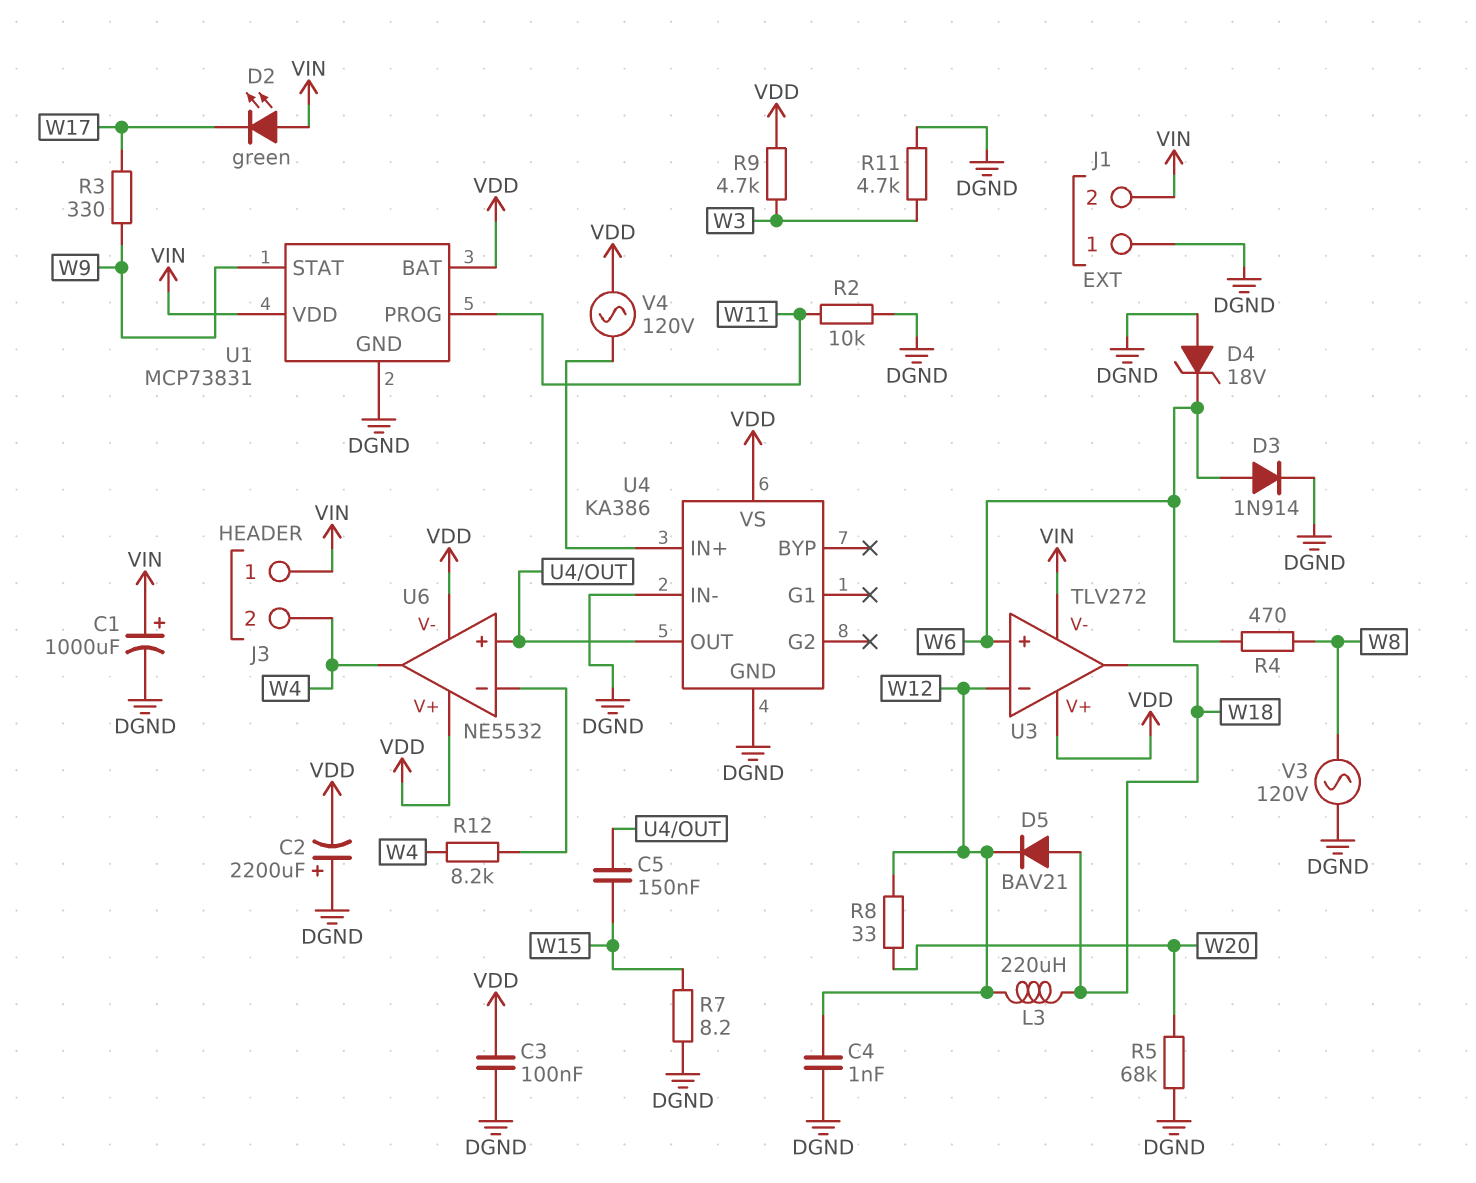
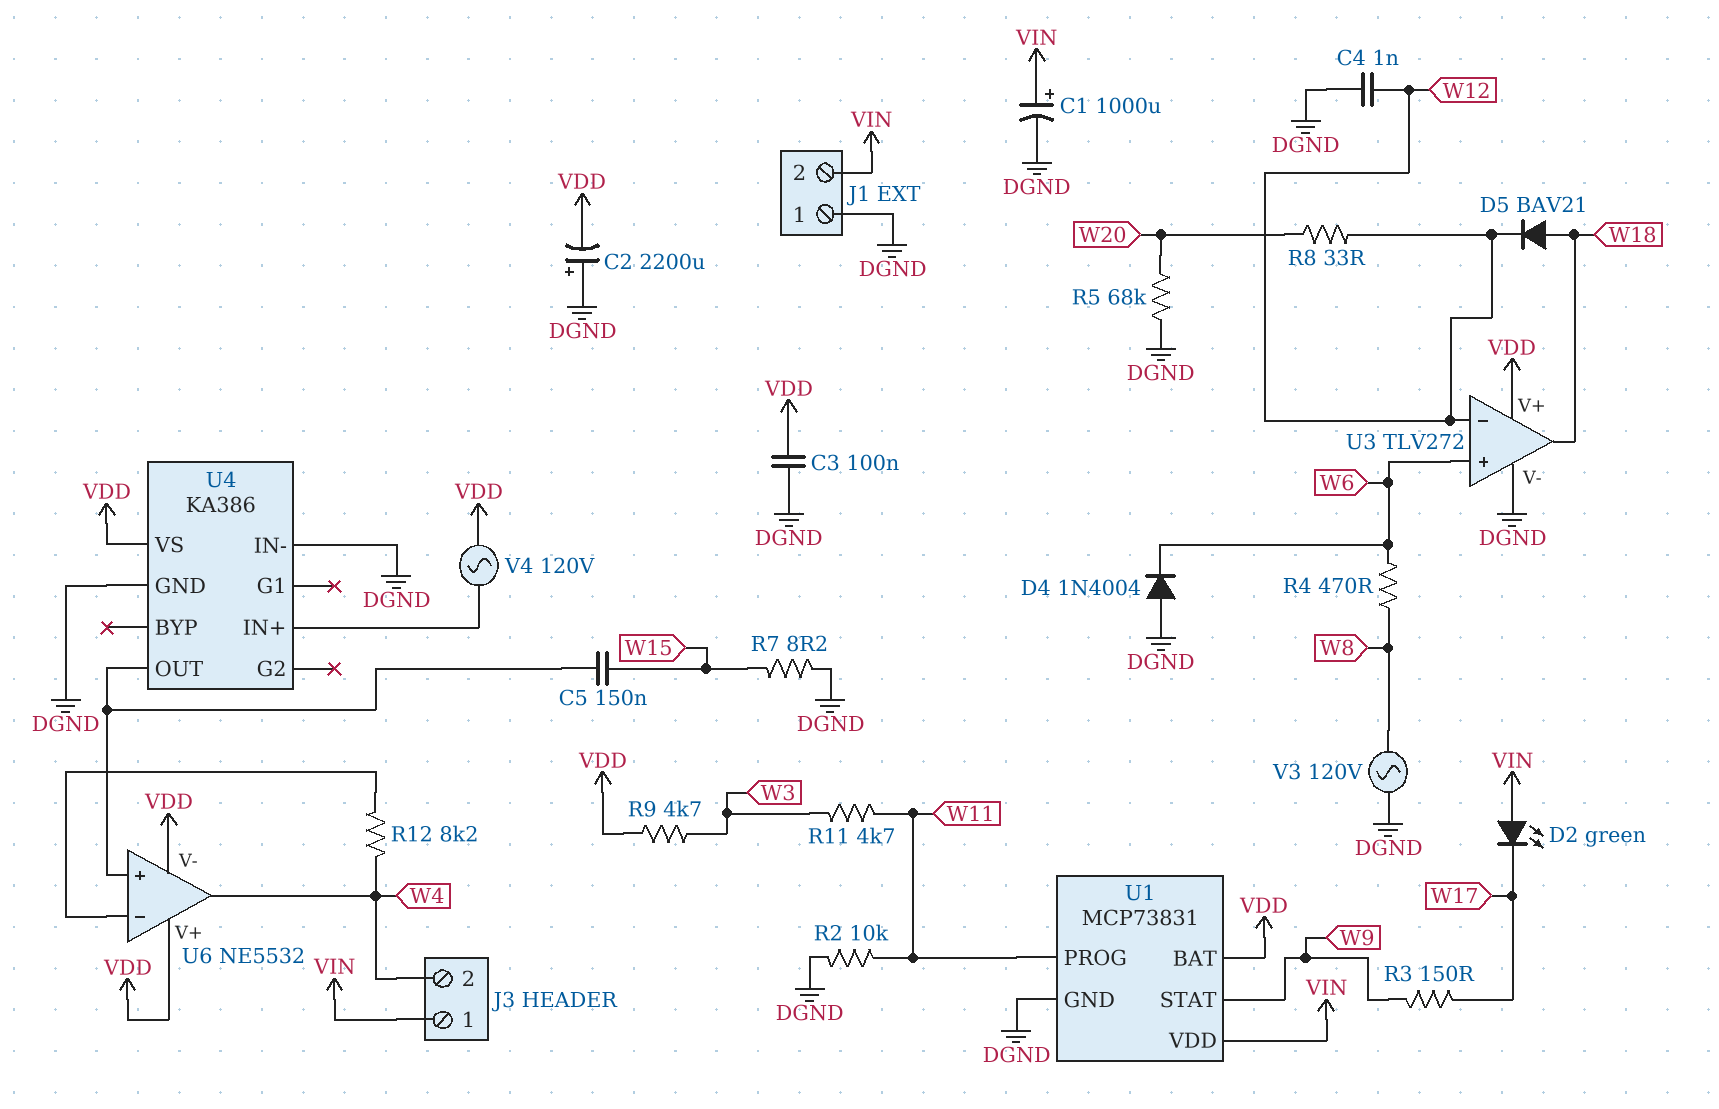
D3: diode 1N914 (A W6, K DGND) -> none
D4: zener 18V (A DGND, K W6) -> diode 1N4004 (A DGND, K W6)
L3: 220uH (W12, W18) -> none
R3: 330 (W9, W17) -> 150 (W9, W17)
R11: 4.7k (DGND, W3) -> 4.7k (W3, W11)
U3 pin V-: VIN -> DGND

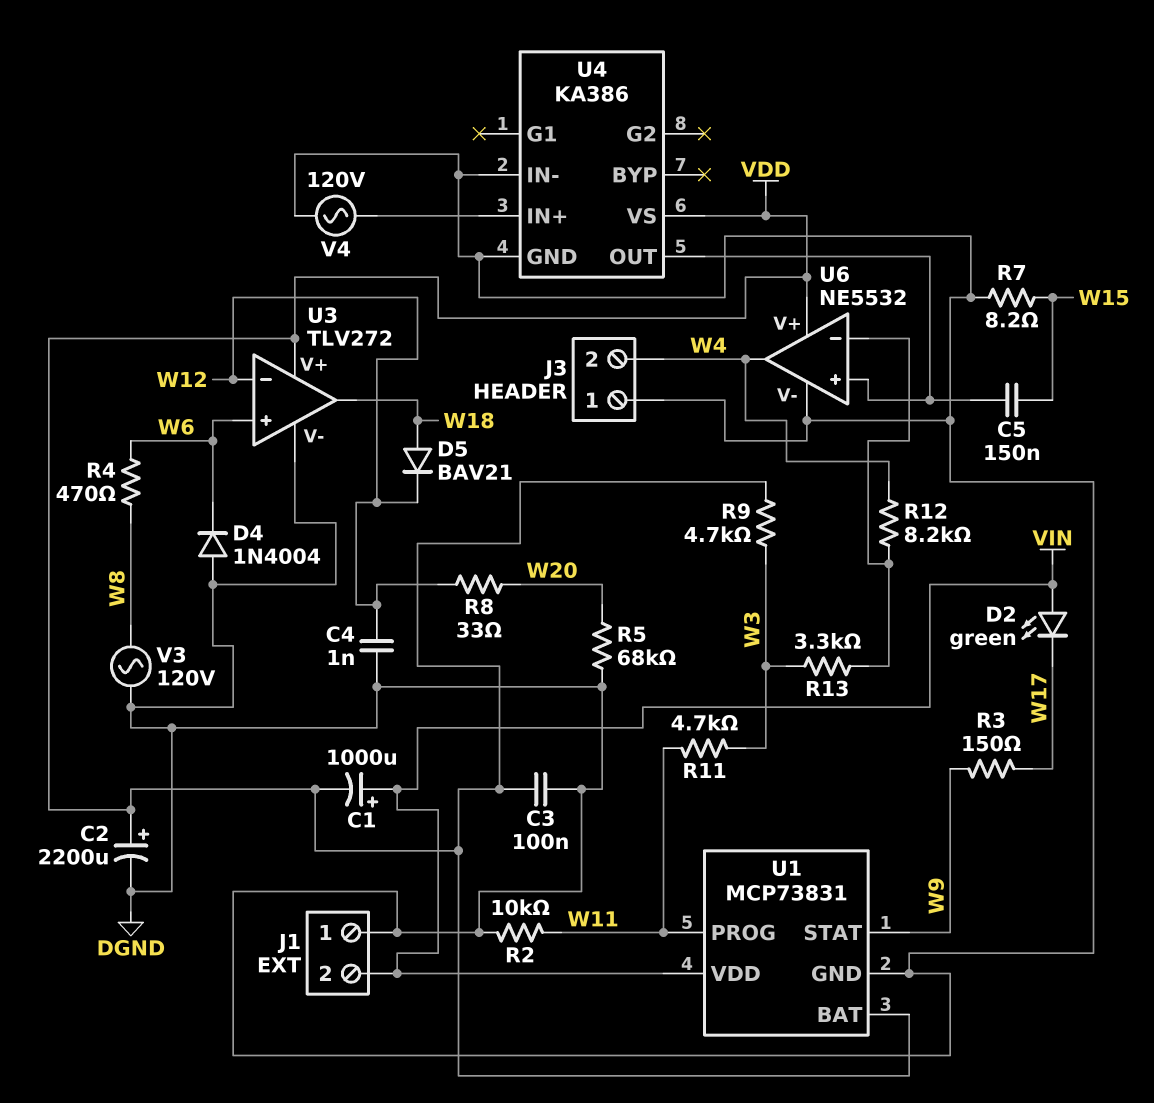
C1: 1000uF (plus VIN, minus DGND) -> 1000uF (plus VIN, minus VDD)
C2: 2200uF (plus DGND, minus VDD) -> 2200uF (plus VDD, minus DGND)
J3 pin 1: VIN -> DGND
R13: none -> 3.3k (U6/in-, W3)
U6 pin V-: VDD -> DGND
V4: AC 120V (U4/IN+, VDD) -> AC 120V (DGND, U4/IN+)

